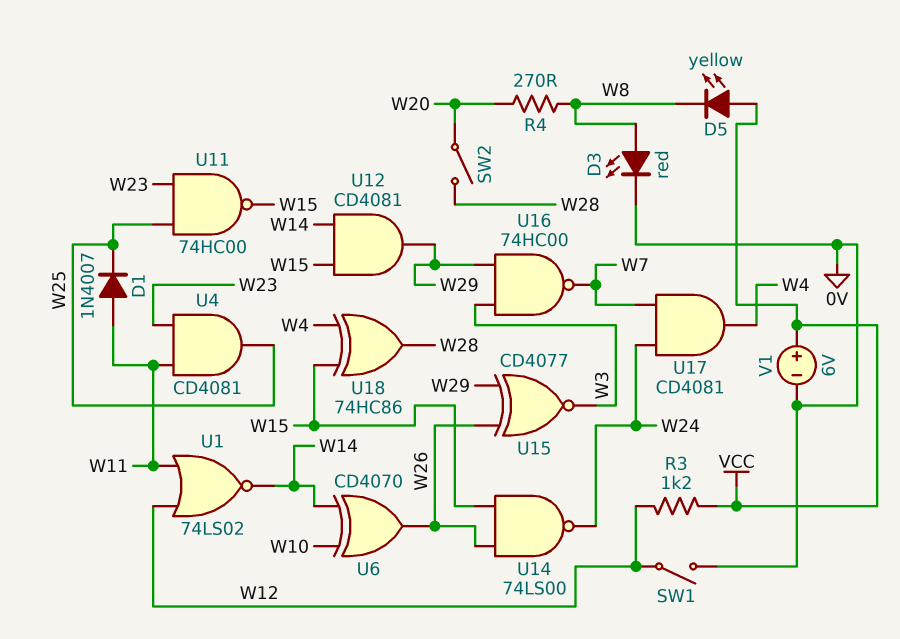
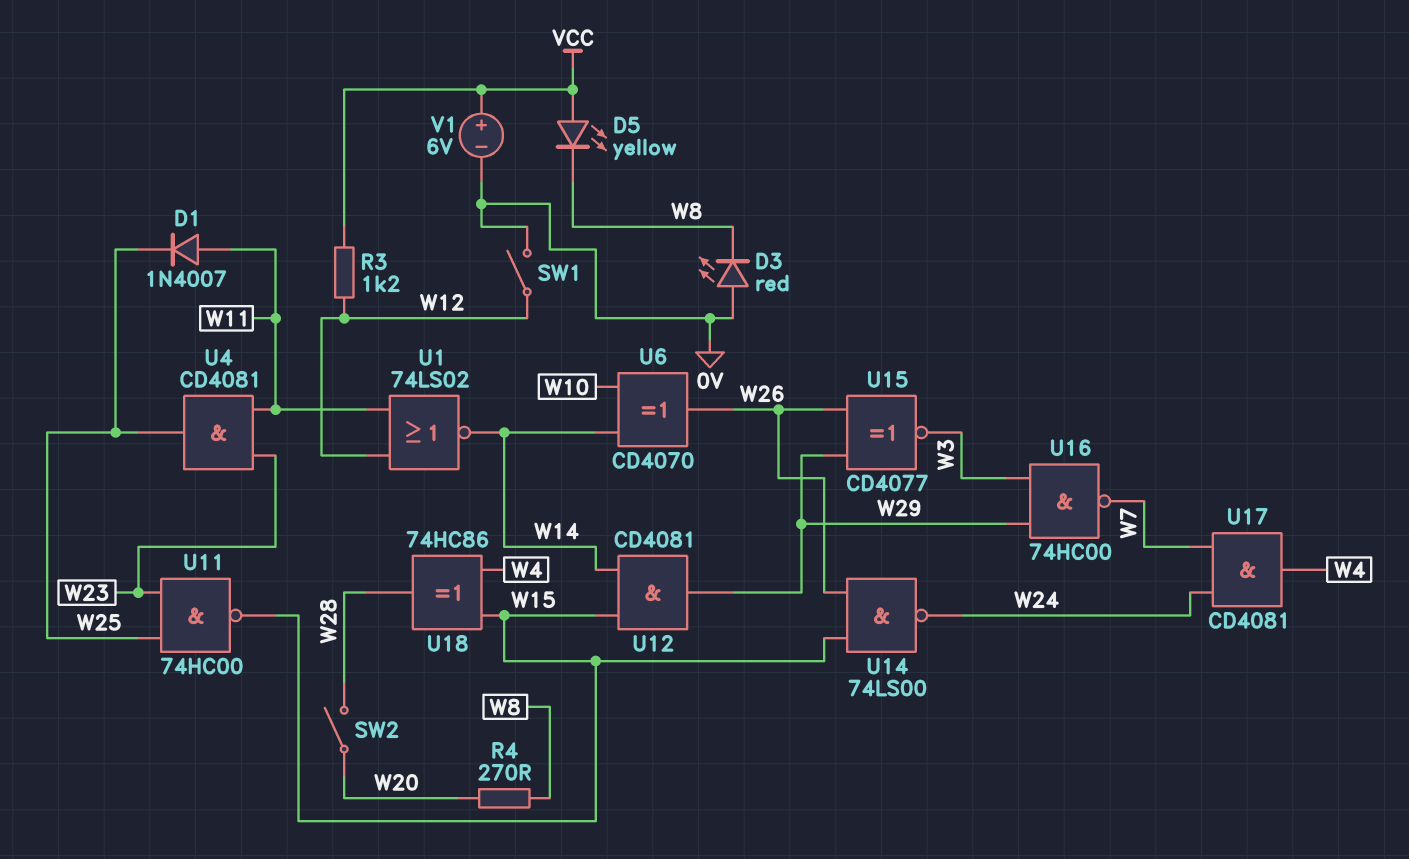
D3: LED red (A W8, K 0V) -> LED red (A 0V, K W8)

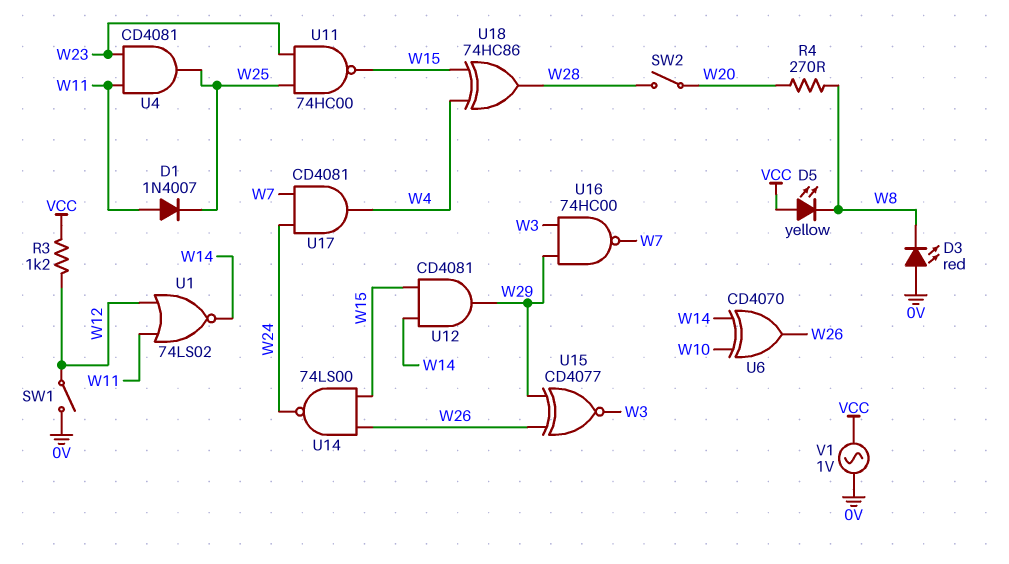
V1: 6V (plus VCC, minus 0V) -> AC 1V (0V, VCC)

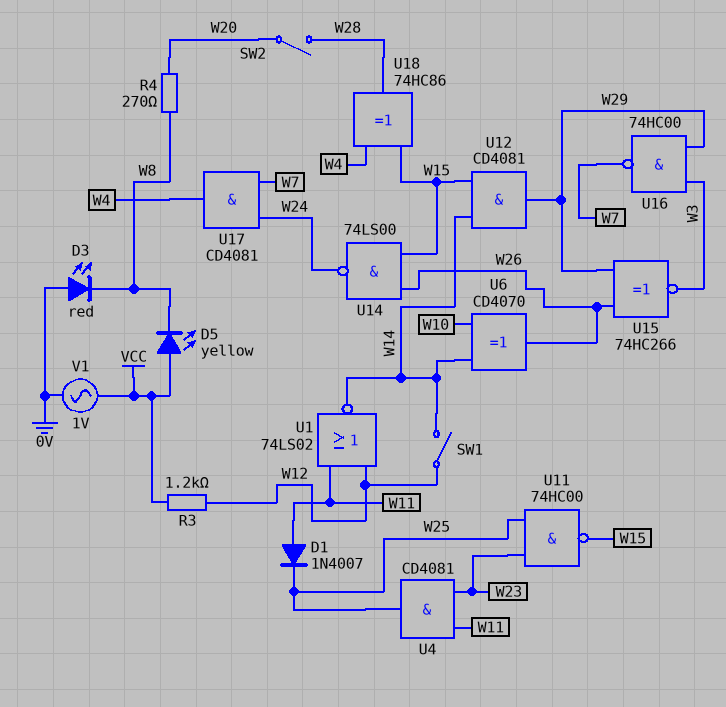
SW1: switch (0V, W12) -> switch (W12, W14)
U15: XNOR CD4077 (in W26, in W29, out W3) -> XNOR 74HC266 (in W26, in W29, out W3)

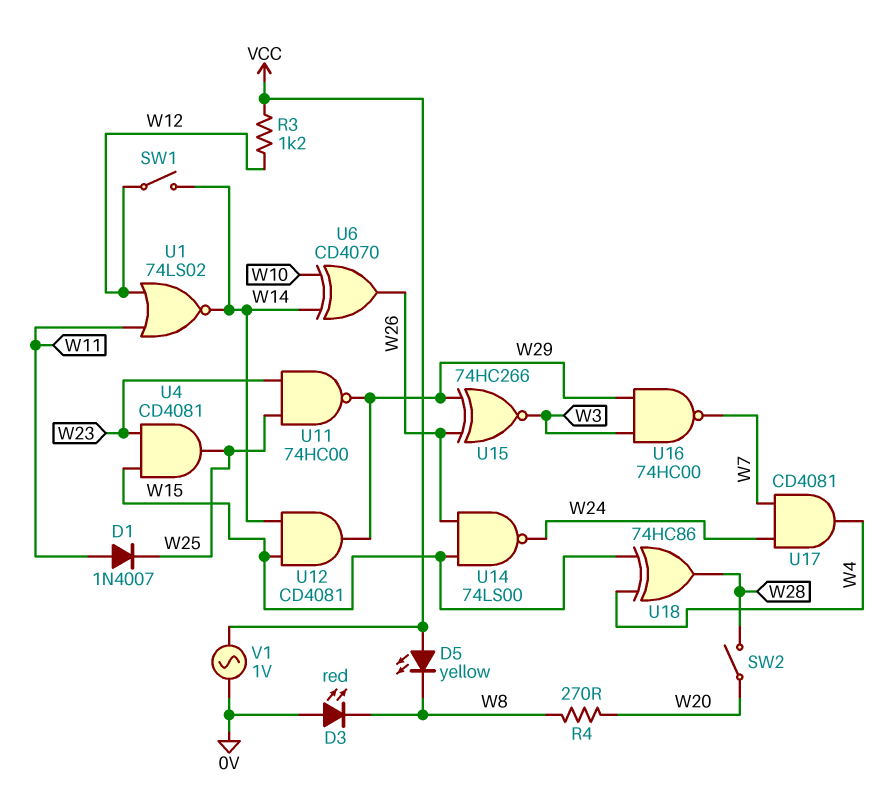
U4: AND CD4081 (in W11, in W23, out W25) -> AND CD4081 (in W15, in W23, out W25)
U11: NAND 74HC00 (in W23, in W25, out W15) -> NAND 74HC00 (in W23, in W25, out W29)

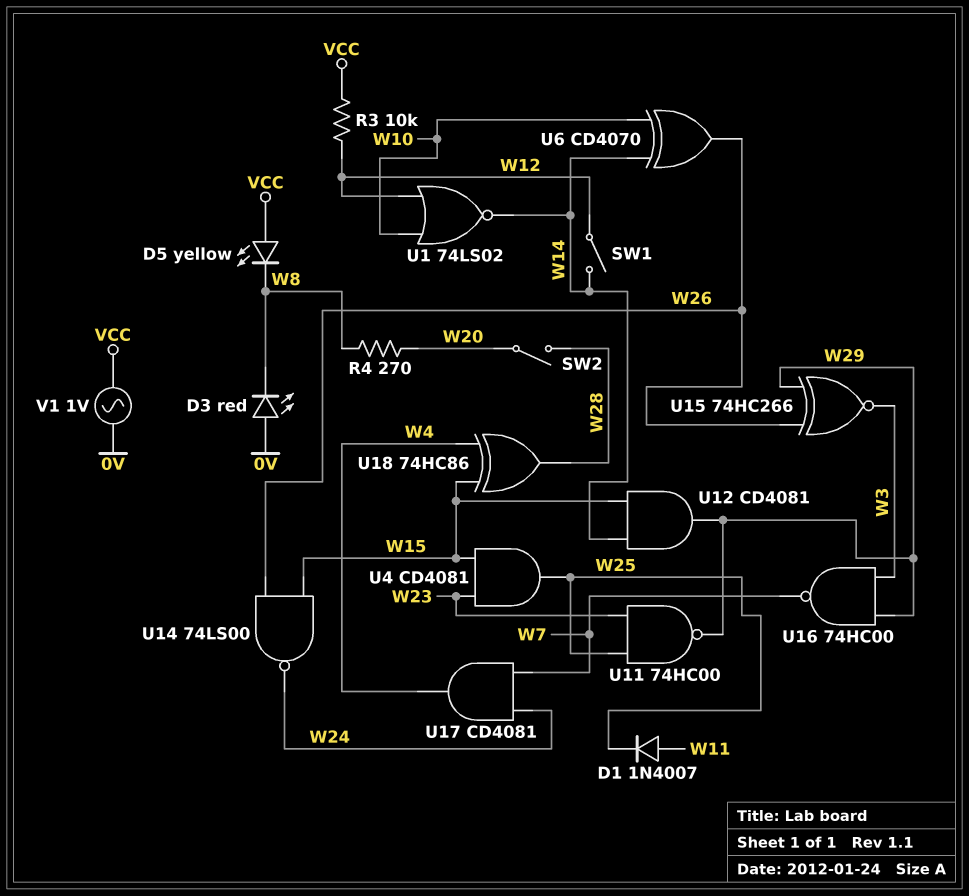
R3: 1.2k (VCC, W12) -> 10k (VCC, W12)
U1: NOR 74LS02 (in W11, in W12, out W14) -> NOR 74LS02 (in W10, in W12, out W14)

